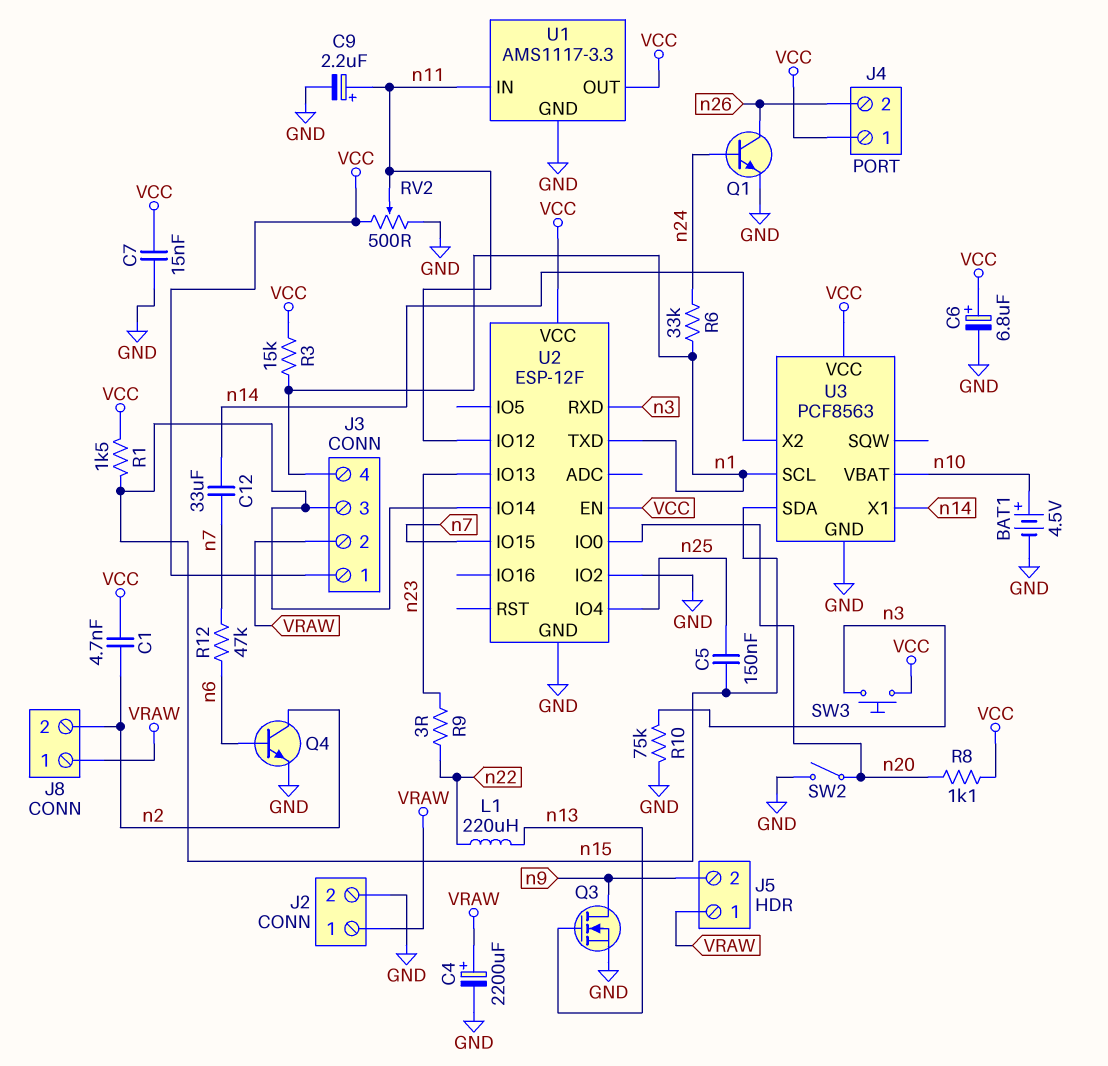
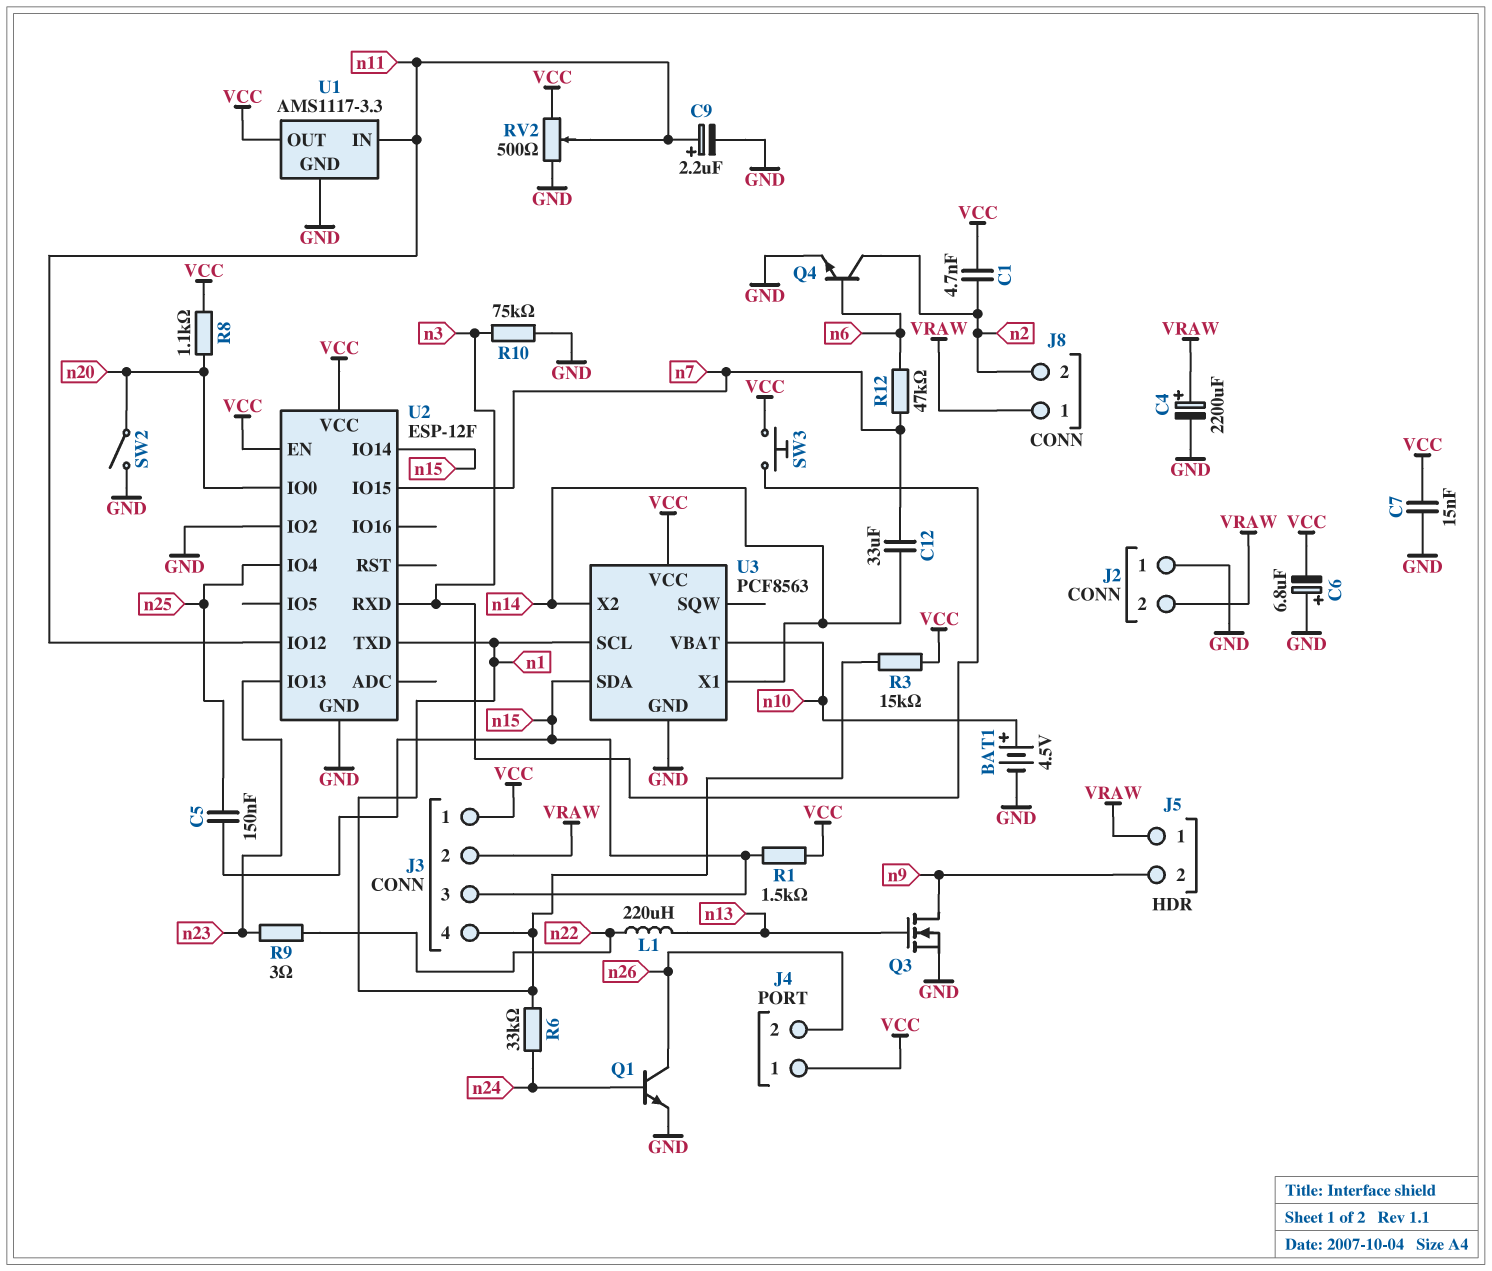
C6: 6.8uF (plus VCC, minus GND) -> 6.8uF (plus GND, minus VCC)
J2 pin 1: VRAW -> GND
J2 pin 2: GND -> VRAW

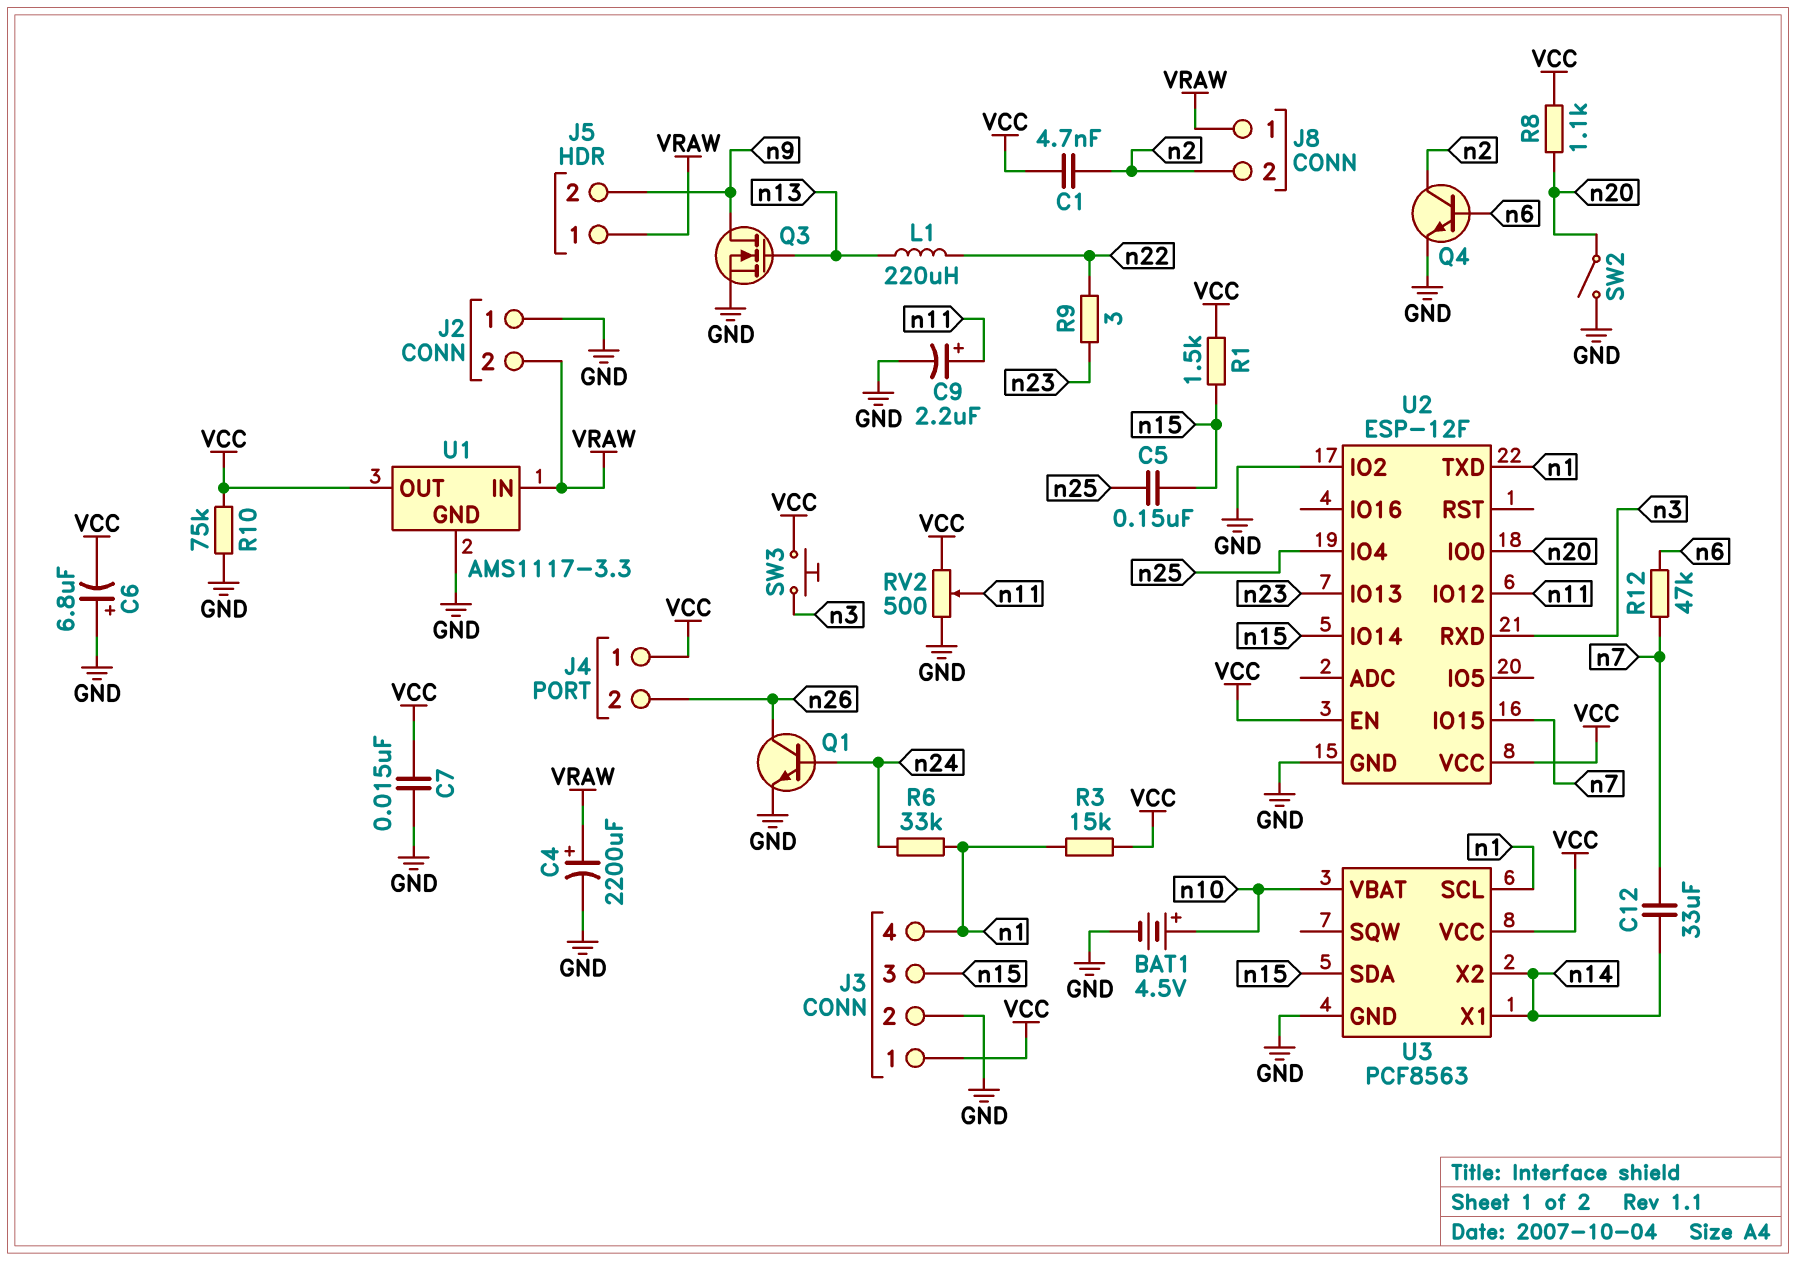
J3 pin 2: VRAW -> GND
R10: 75k (GND, n3) -> 75k (GND, VCC)
U1 pin IN: n11 -> VRAW

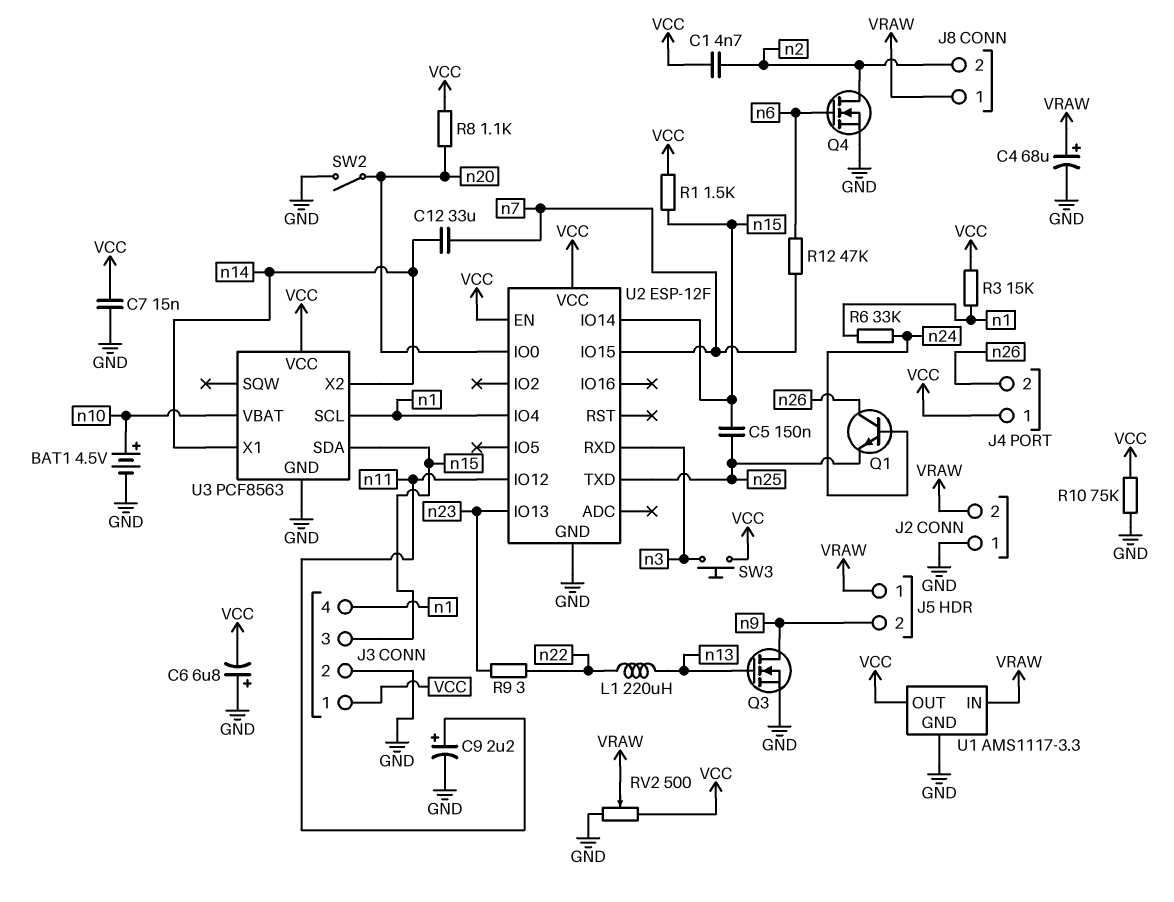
C4: 2200uF (plus VRAW, minus GND) -> 68uF (plus VRAW, minus GND)
Q1: NPN (B n24, C n26, E GND) -> NPN (B n24, C n26, E n25)
Q4: NPN (B n6, C n2, E GND) -> NMOS (G n6, D n2, S GND)
RV2: 500 (GND, VCC, wiper n11) -> 500 (GND, VCC, wiper VRAW)
U2 pin IO2: GND -> none
U2 pin IO4: n25 -> n1
U2 pin TXD: n1 -> n25

